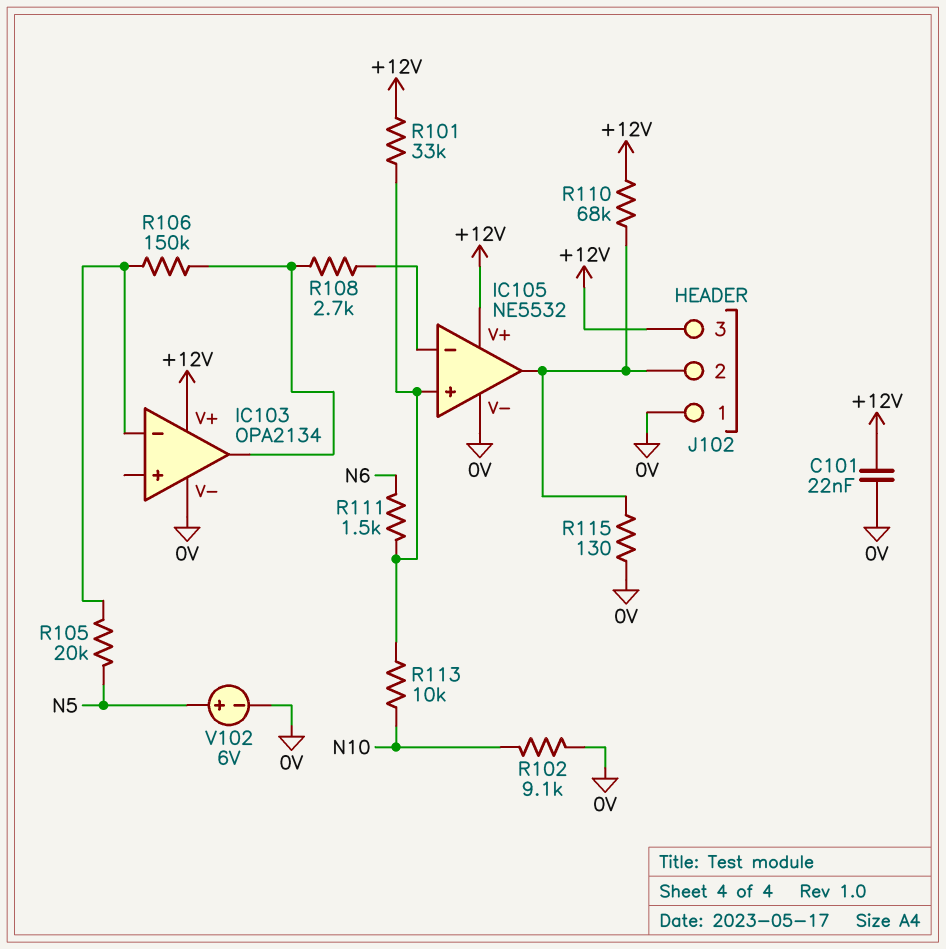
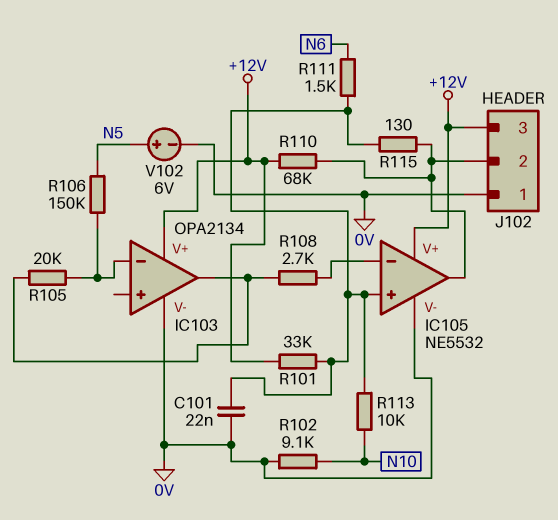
C101: 22nF (+12V, 0V) -> 22nF (0V, IC105/in+)
R105: 20k (IC103/in-, N5) -> 20k (IC103/in-, IC103/out)
R106: 150k (IC103/in-, IC103/out) -> 150k (IC103/in-, N5)
R115: 130 (0V, IC105/out) -> 130 (IC105/in+, IC105/out)

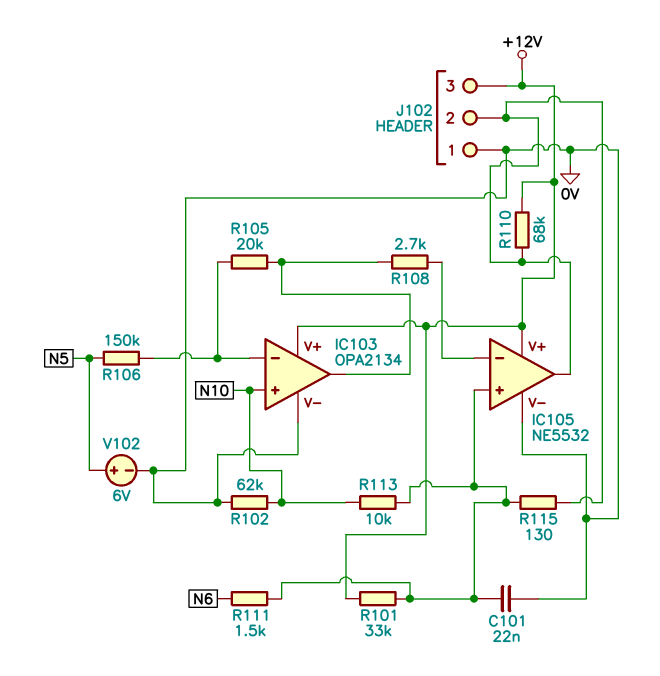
IC103 pin in+: none -> N10
R102: 9.1k (0V, N10) -> 62k (0V, N10)

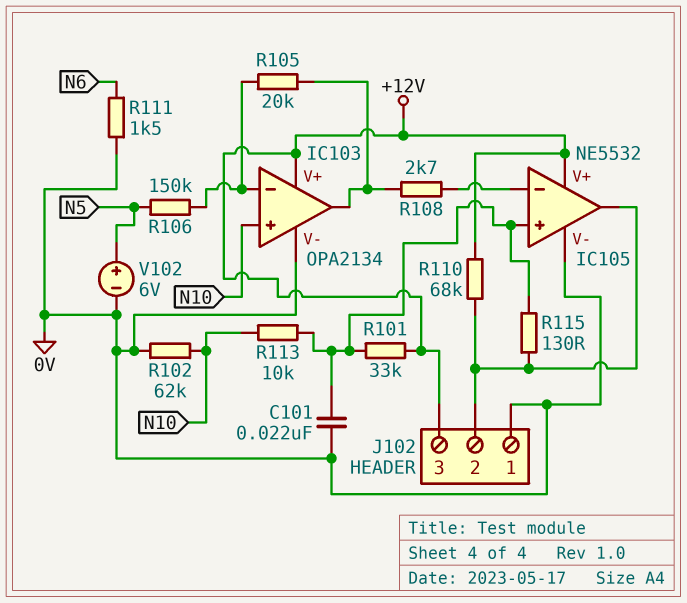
R111: 1.5k (IC105/in+, N6) -> 1.5k (0V, N6)

